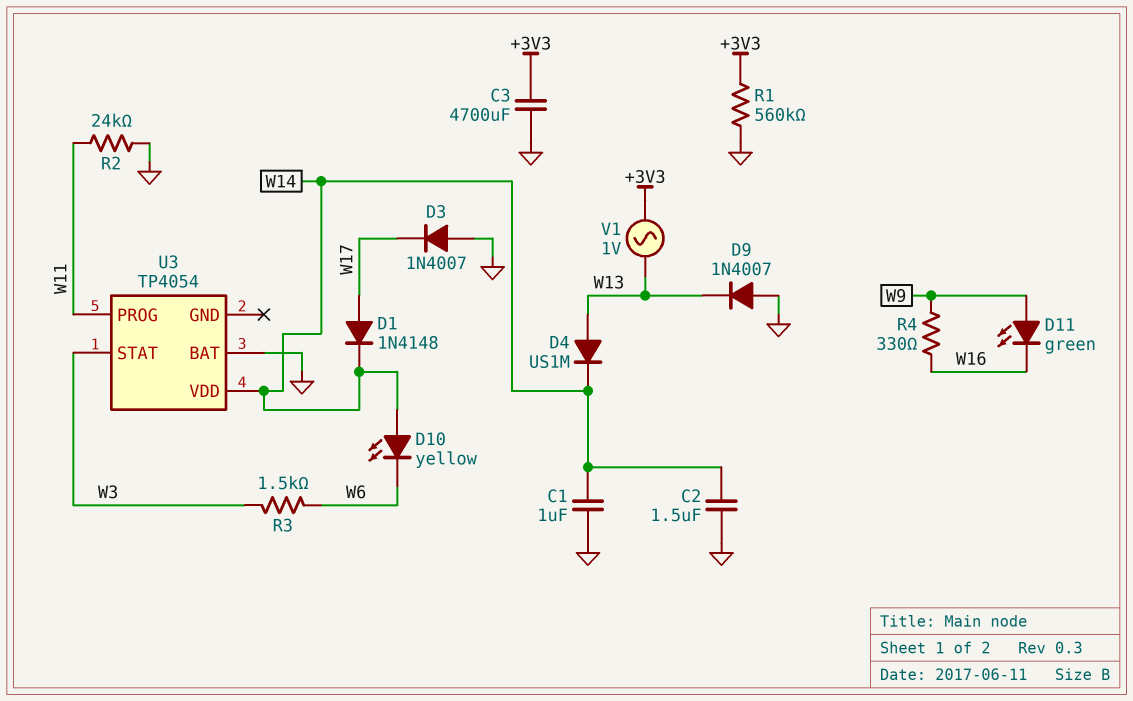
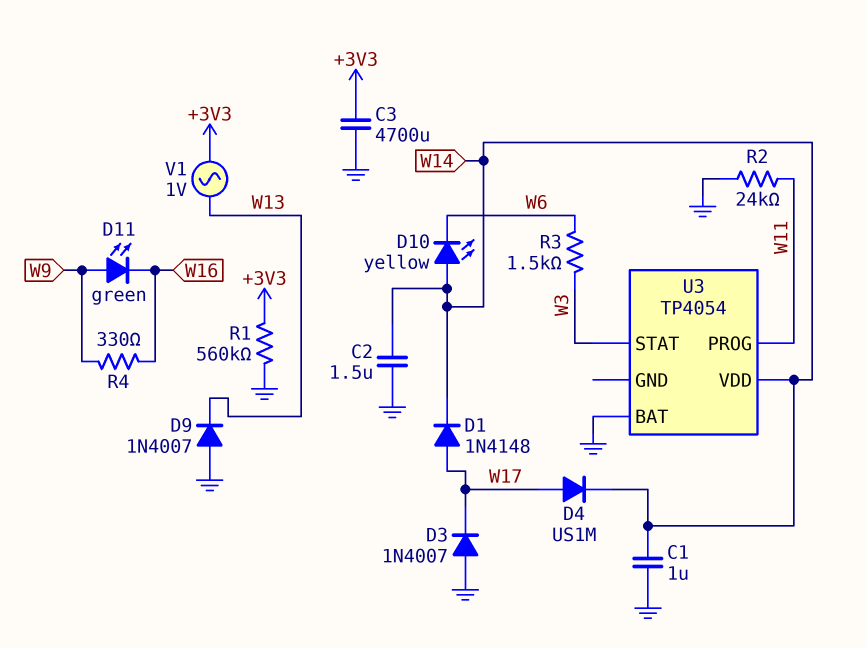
D4: diode US1M (A W13, K W14) -> diode US1M (A W17, K W14)

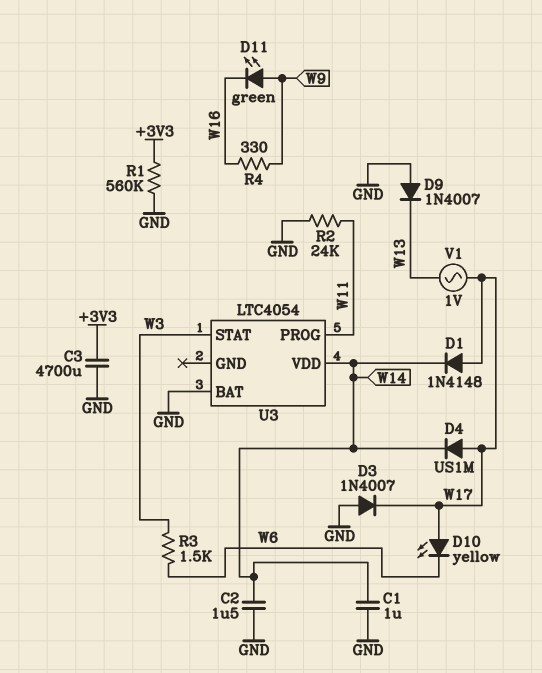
D10: LED yellow (A W14, K W6) -> LED yellow (A W17, K W6)
U3: TP4054 -> LTC4054
V1: AC 1V (+3V3, W13) -> AC 1V (W13, W17)

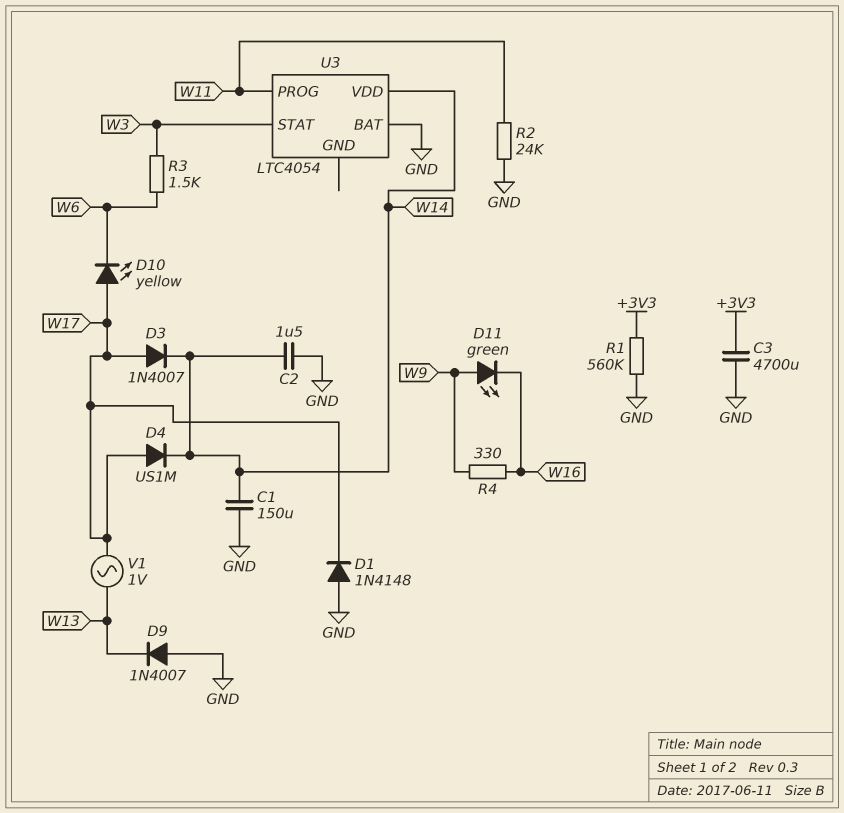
C1: 1uF (GND, W14) -> 150uF (GND, W14)
D1: diode 1N4148 (A W17, K W14) -> diode 1N4148 (A GND, K W17)
D3: diode 1N4007 (A GND, K W17) -> diode 1N4007 (A W17, K W14)

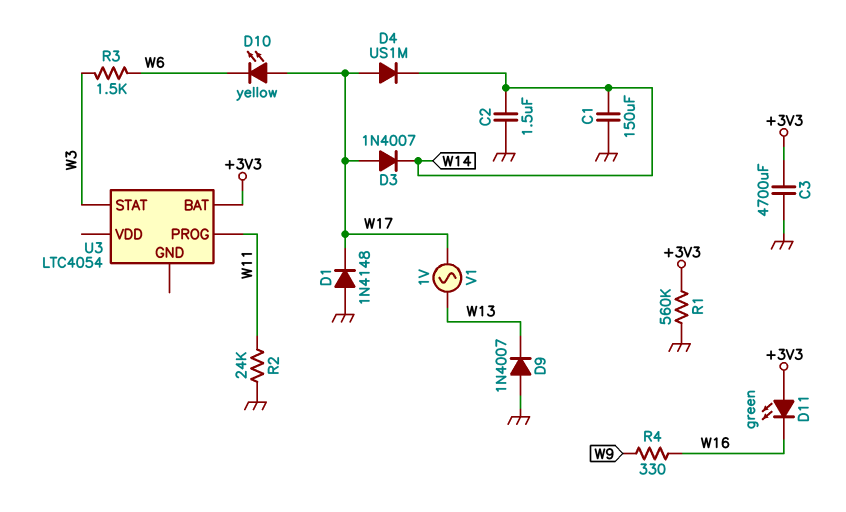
D11: LED green (A W9, K W16) -> LED green (A +3V3, K W16)
U3 pin BAT: GND -> +3V3
U3 pin VDD: W14 -> none

